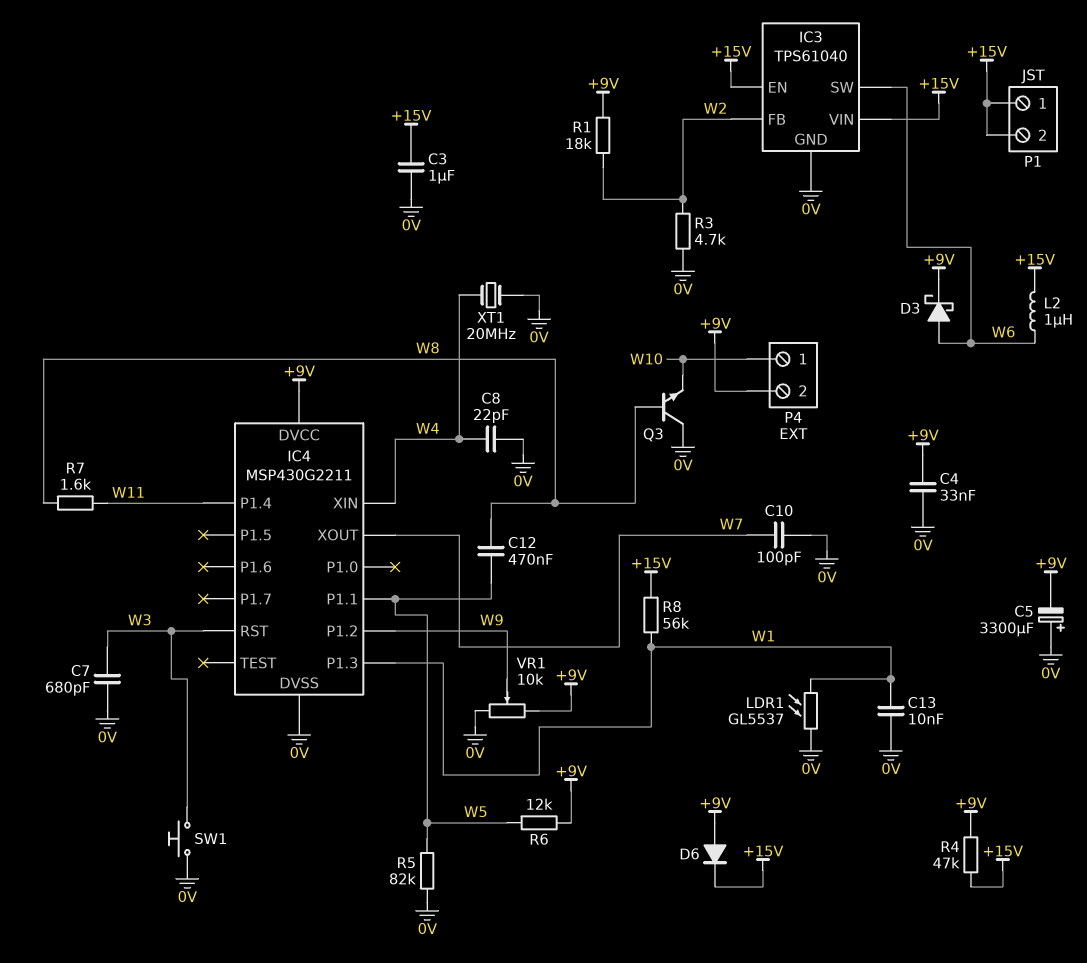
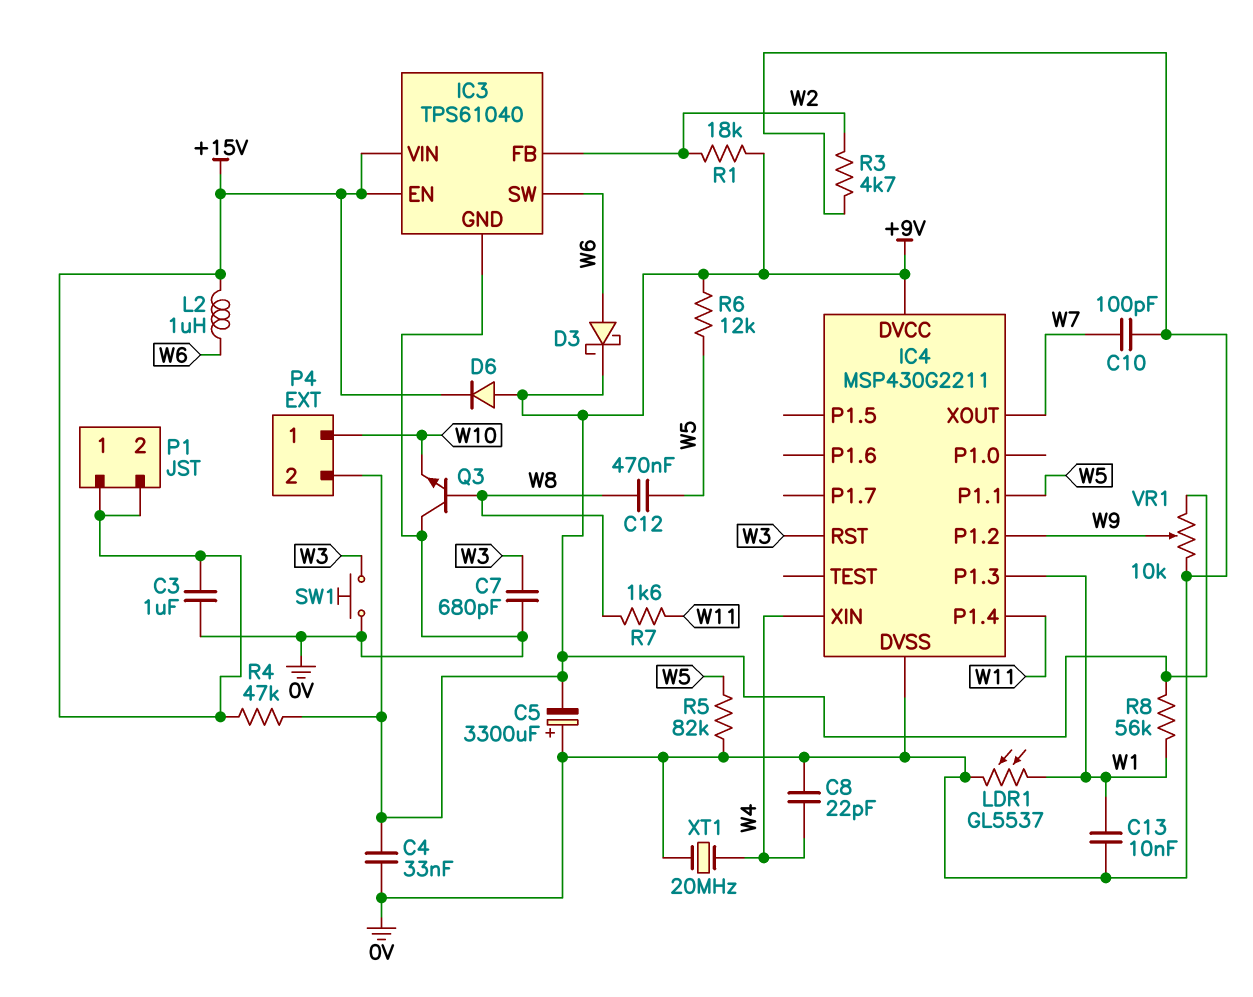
R8: 56k (+15V, W1) -> 56k (+9V, W1)

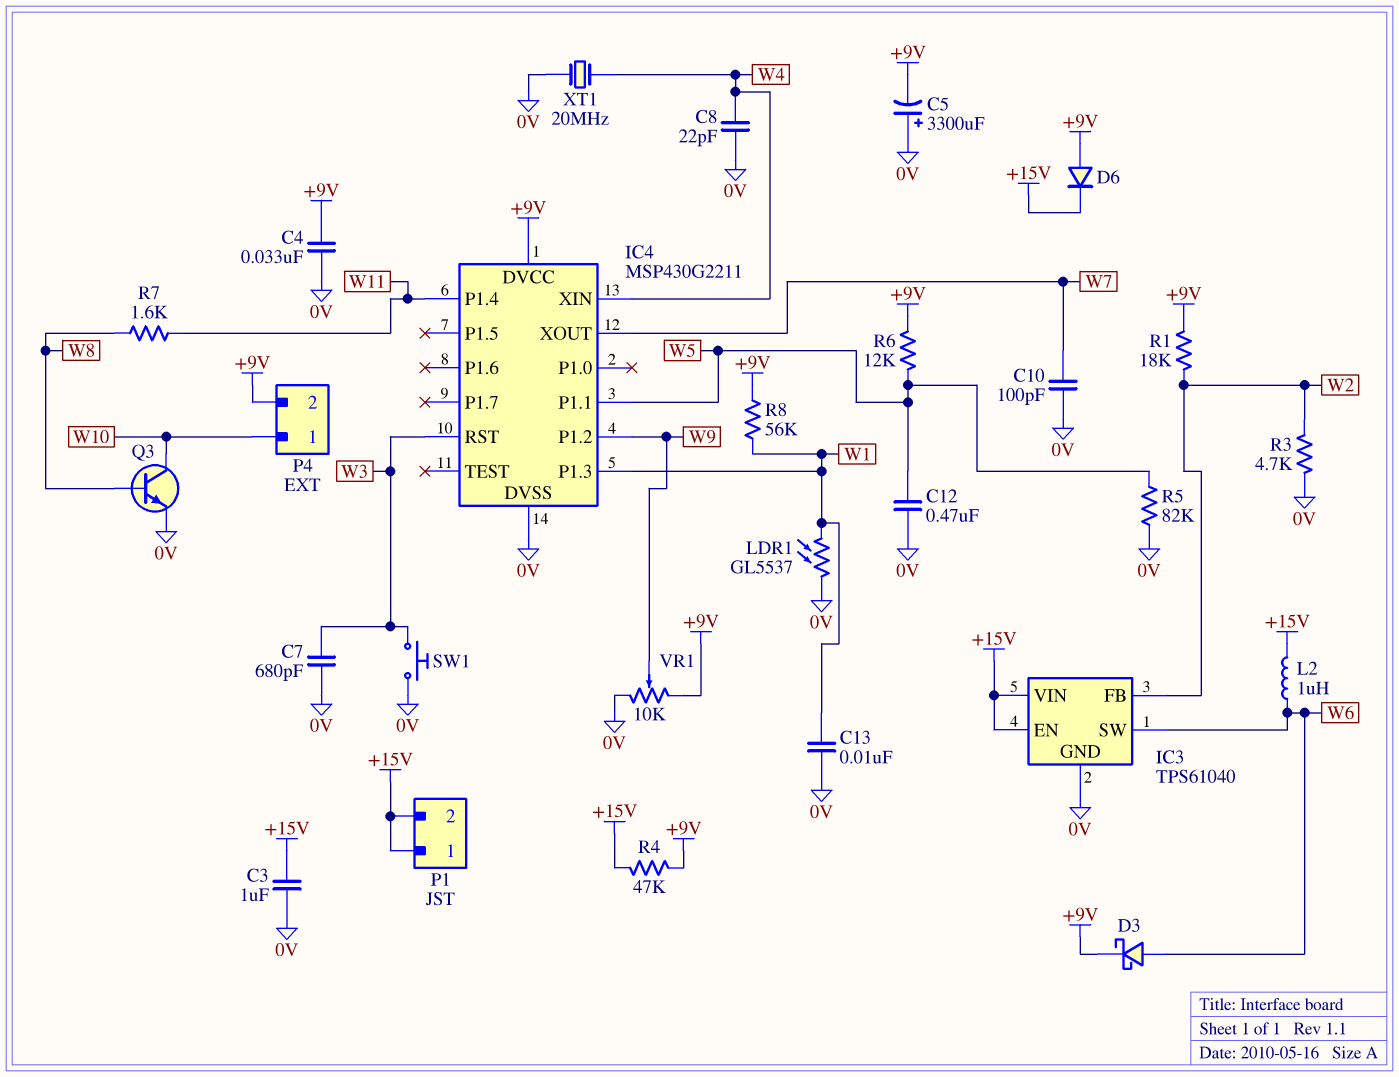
C12: 470nF (W5, W8) -> 470nF (0V, W5)
Q3: NPN (B W8, C 0V, E W10) -> NPN (B W8, C W10, E 0V)

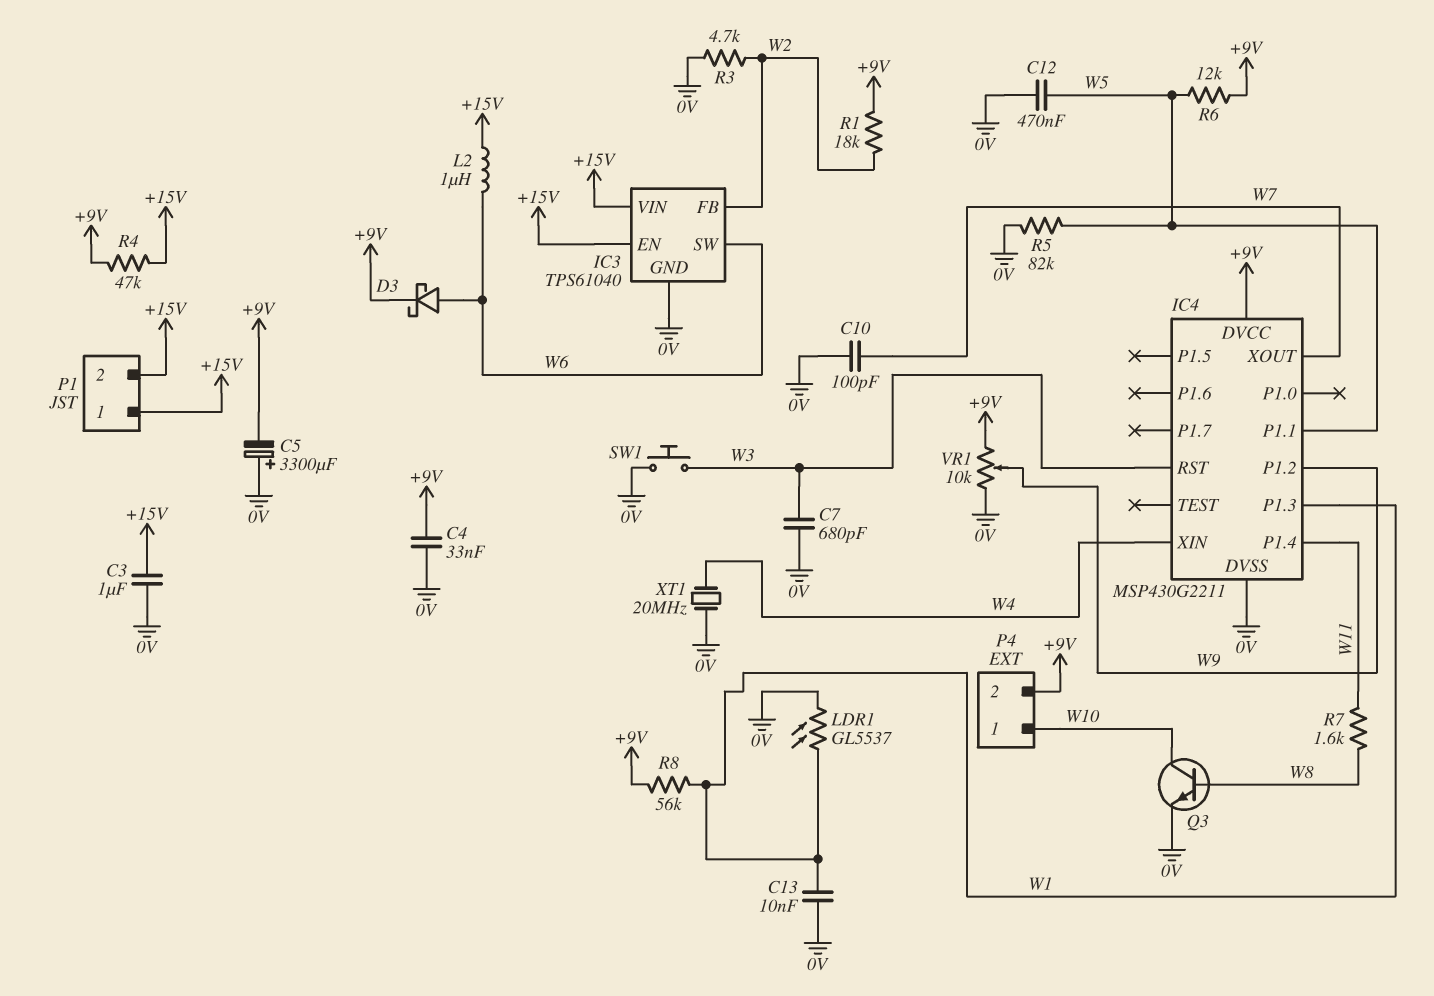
C8: 22pF (0V, W4) -> none
D6: diode (A +9V, K +15V) -> none

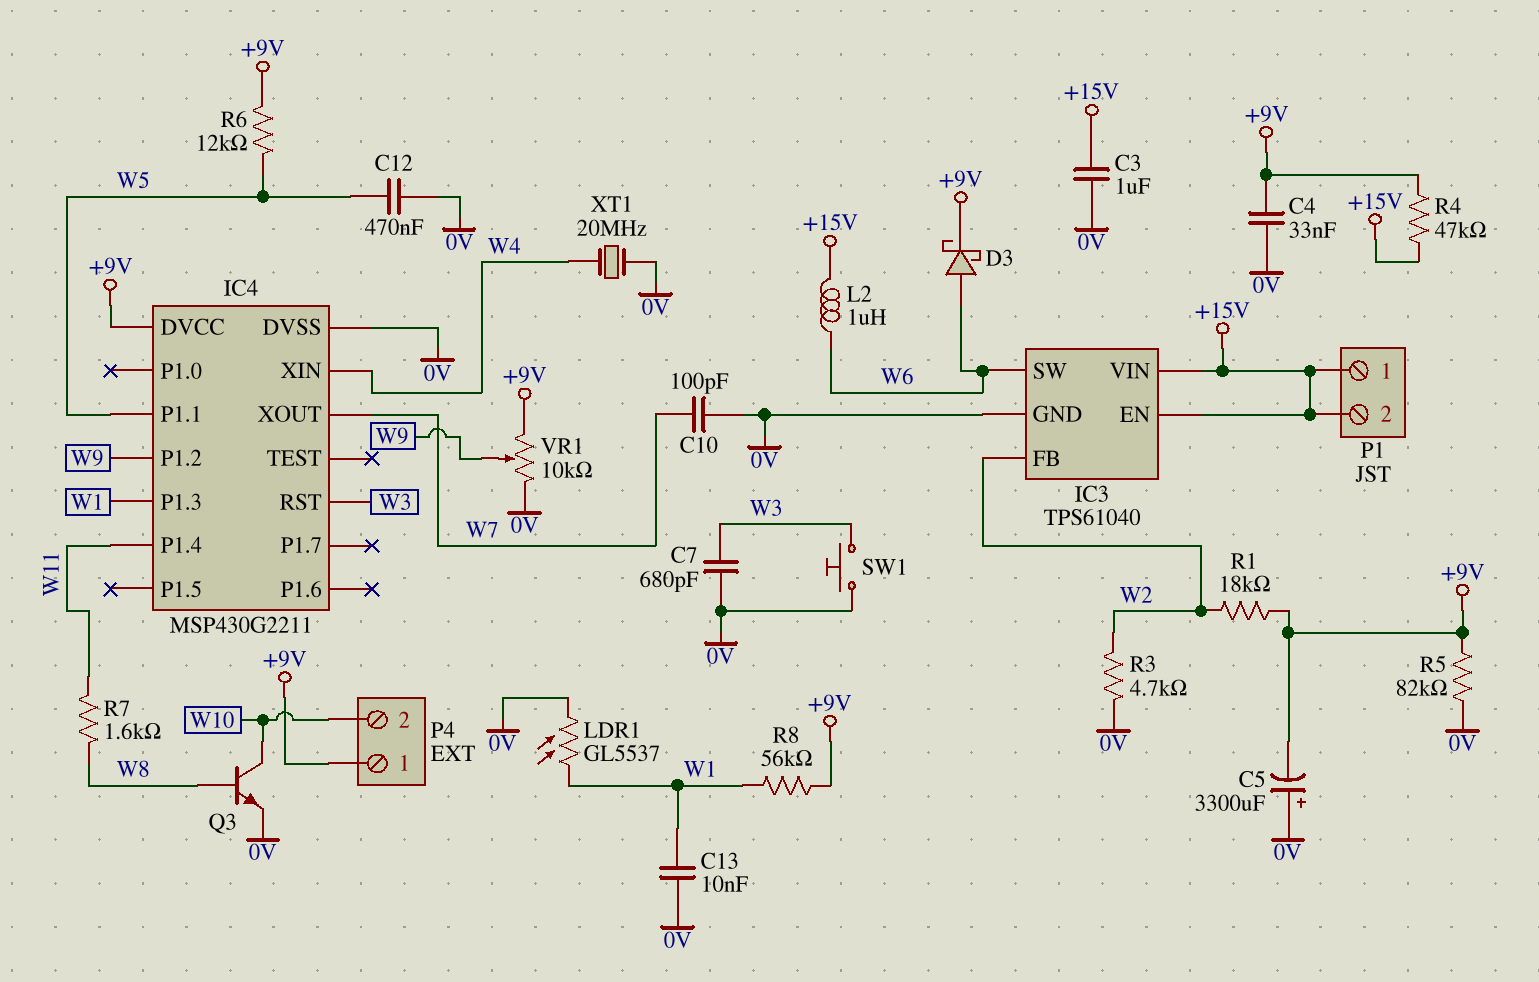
P4 pin 1: W10 -> +9V
P4 pin 2: +9V -> W10
R5: 82k (0V, W5) -> 82k (+9V, 0V)

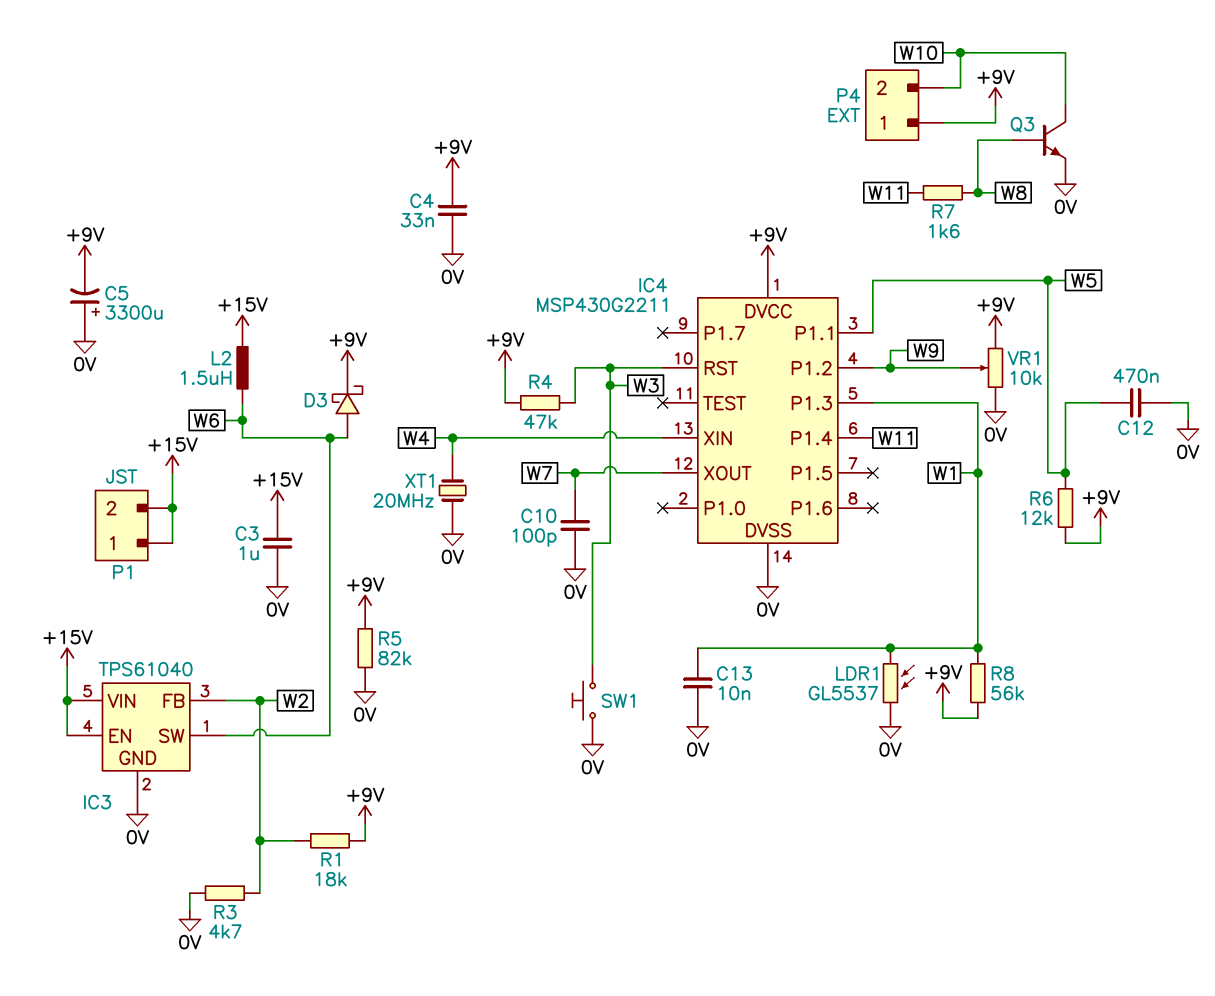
C7: 680pF (0V, W3) -> none
L2: 1uH (+15V, W6) -> 1.5uH (+15V, W6)
R4: 47k (+9V, +15V) -> 47k (+9V, W3)

